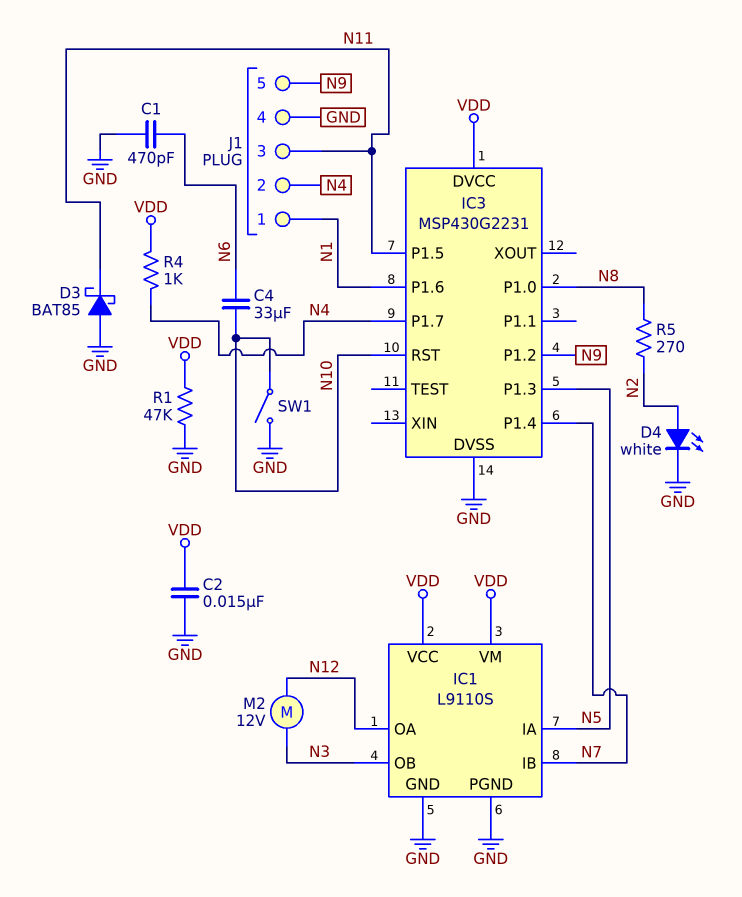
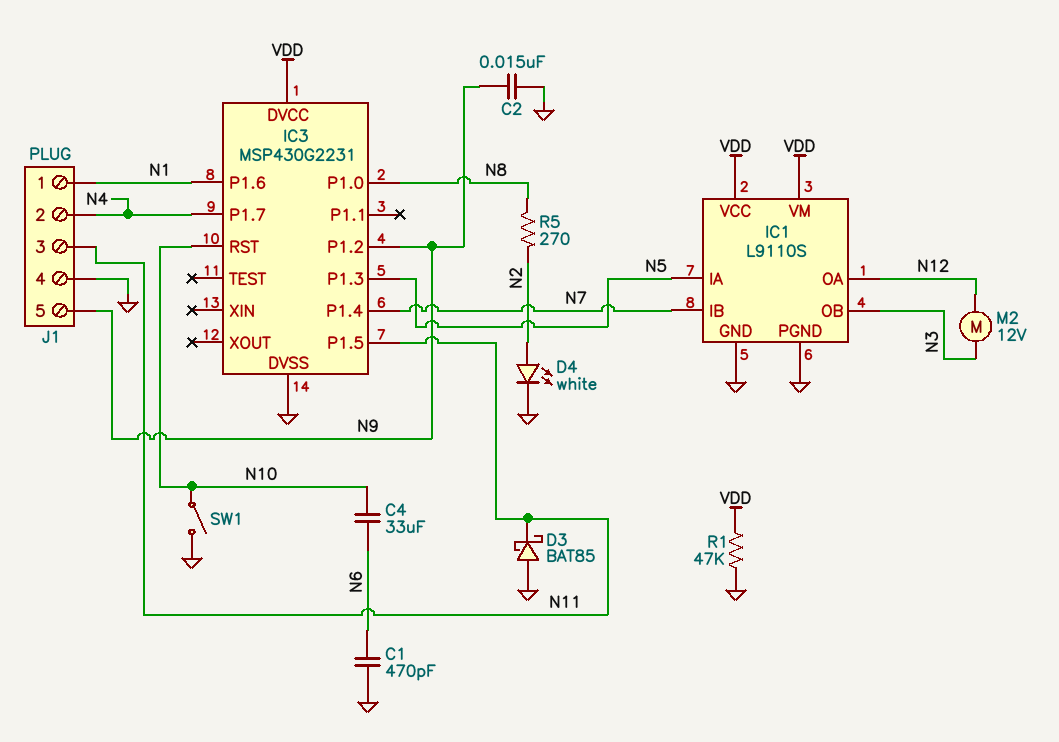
C2: 15nF (GND, VDD) -> 15nF (GND, N9)
R4: 1k (N4, VDD) -> none

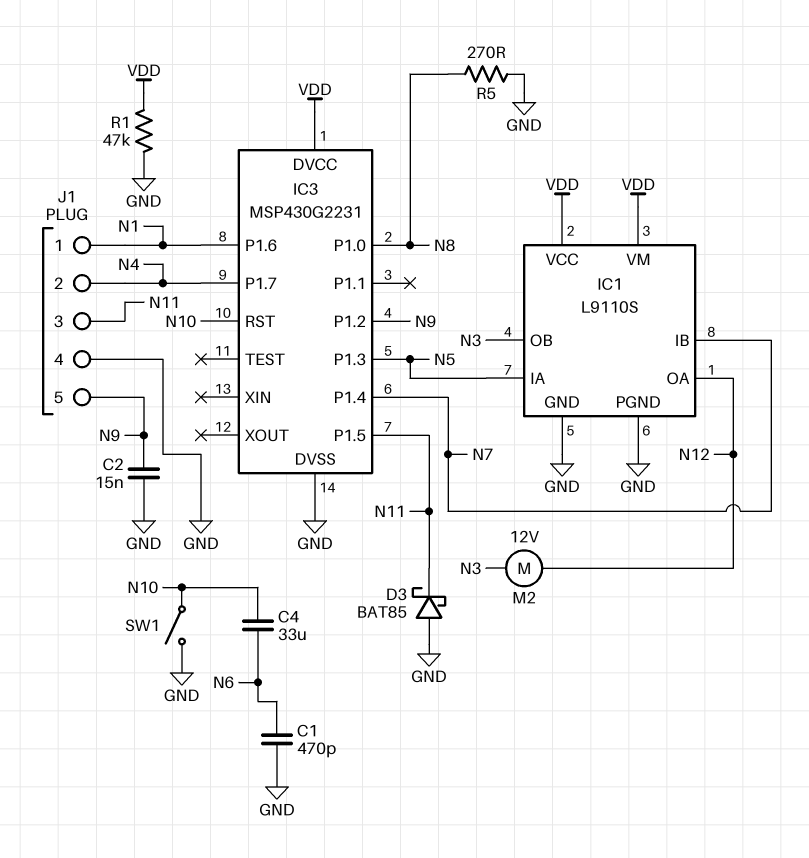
D4: LED white (A N2, K GND) -> none
R5: 270 (N2, N8) -> 270 (GND, N8)

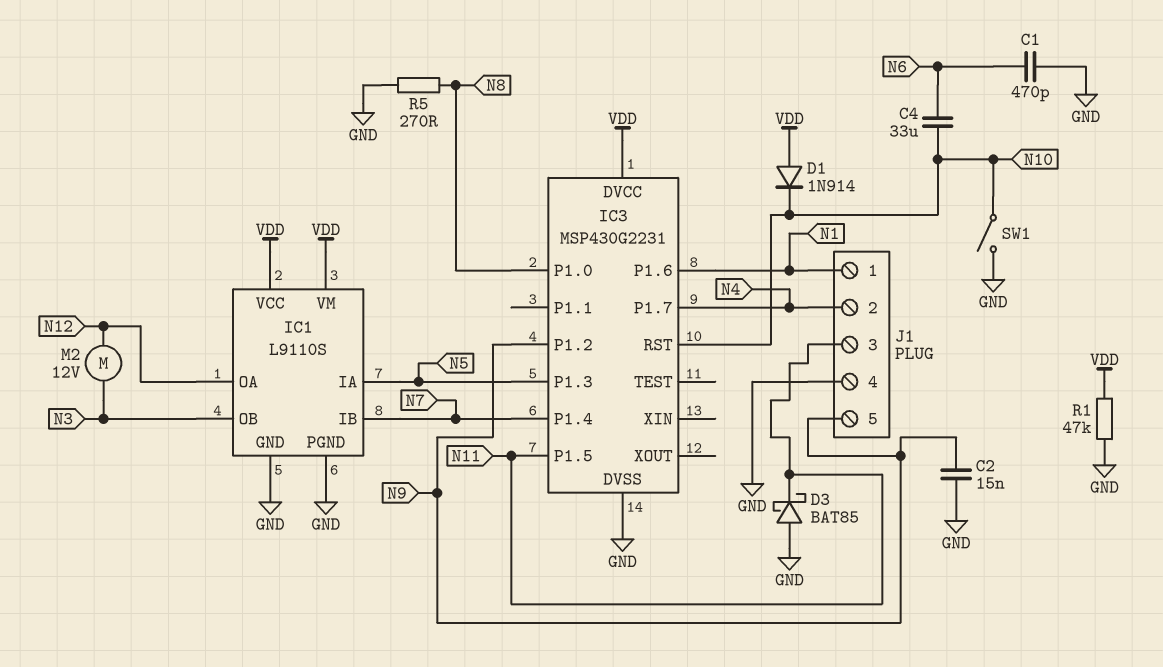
D1: none -> diode 1N914 (A VDD, K N10)

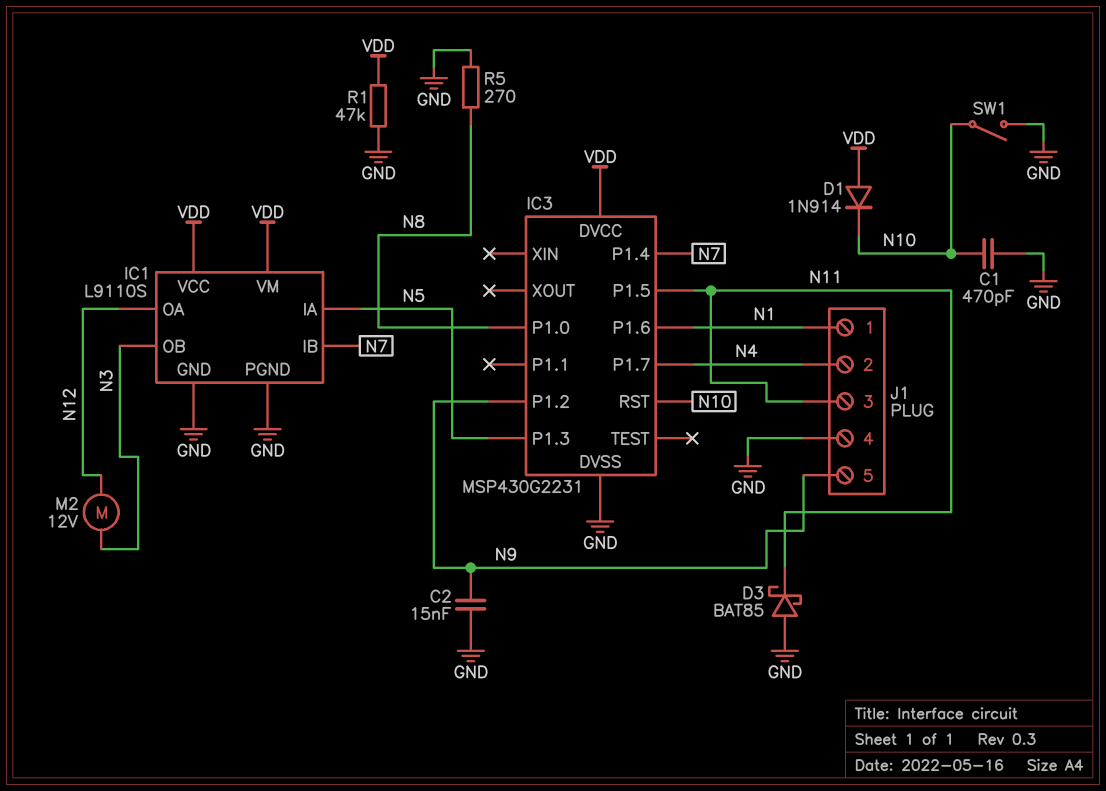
C1: 470pF (GND, N6) -> 470pF (GND, N10)
C4: 33uF (N6, N10) -> none

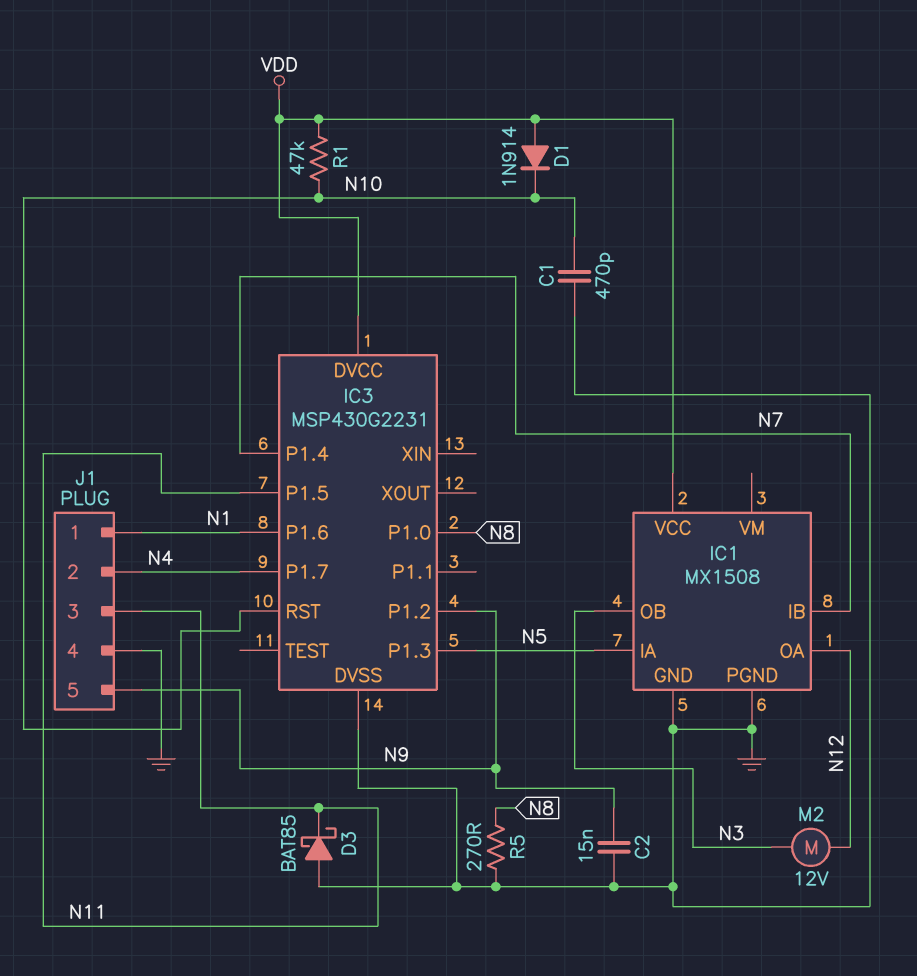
IC1: L9110S -> MX1508
IC1 pin VM: VDD -> none
R1: 47k (GND, VDD) -> 47k (N10, VDD)
SW1: switch (GND, N10) -> none

